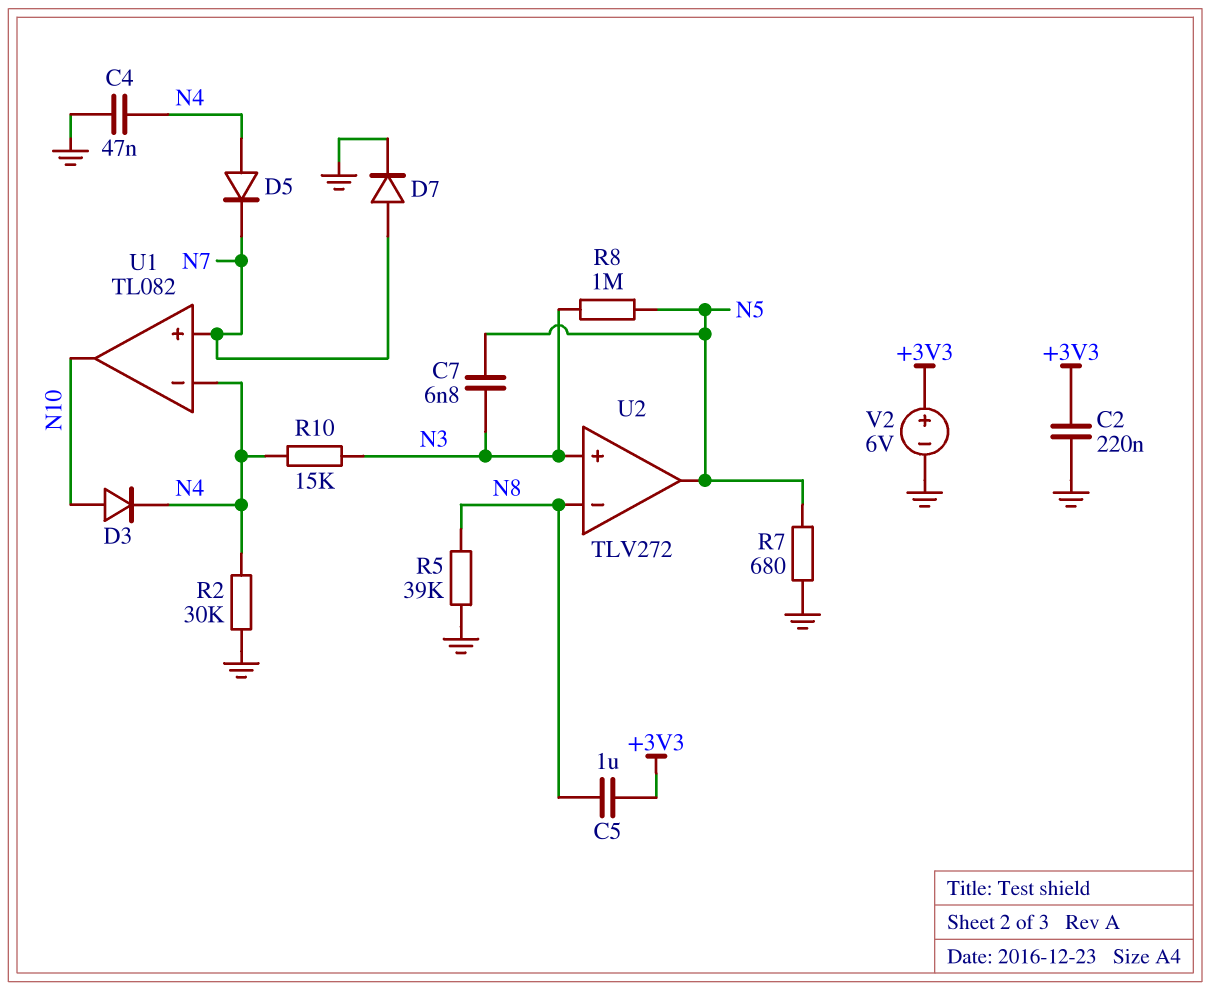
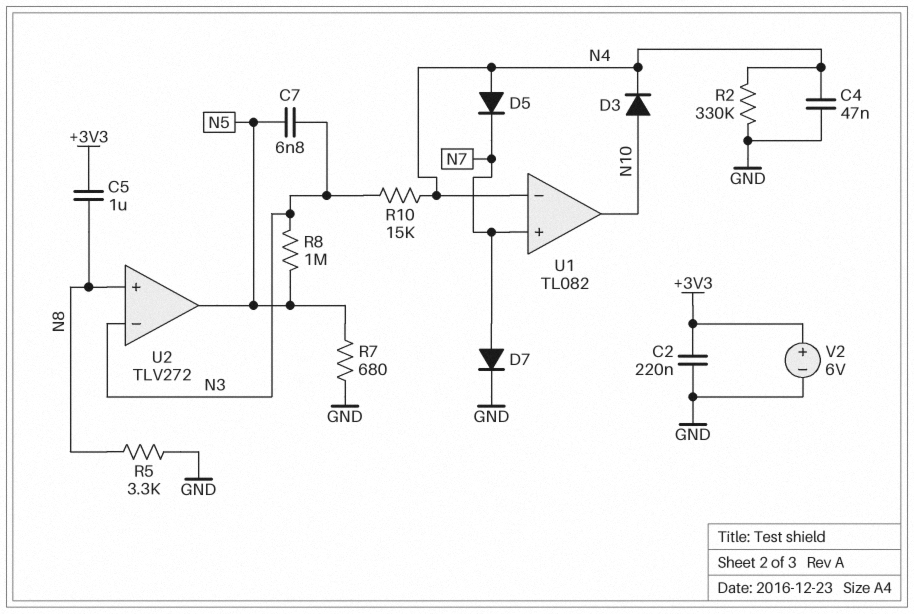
R2: 30k (GND, N4) -> 330k (GND, N4)
R5: 39k (GND, N8) -> 3.3k (GND, N8)
U2 pin in+: N3 -> N8
U2 pin in-: N8 -> N3

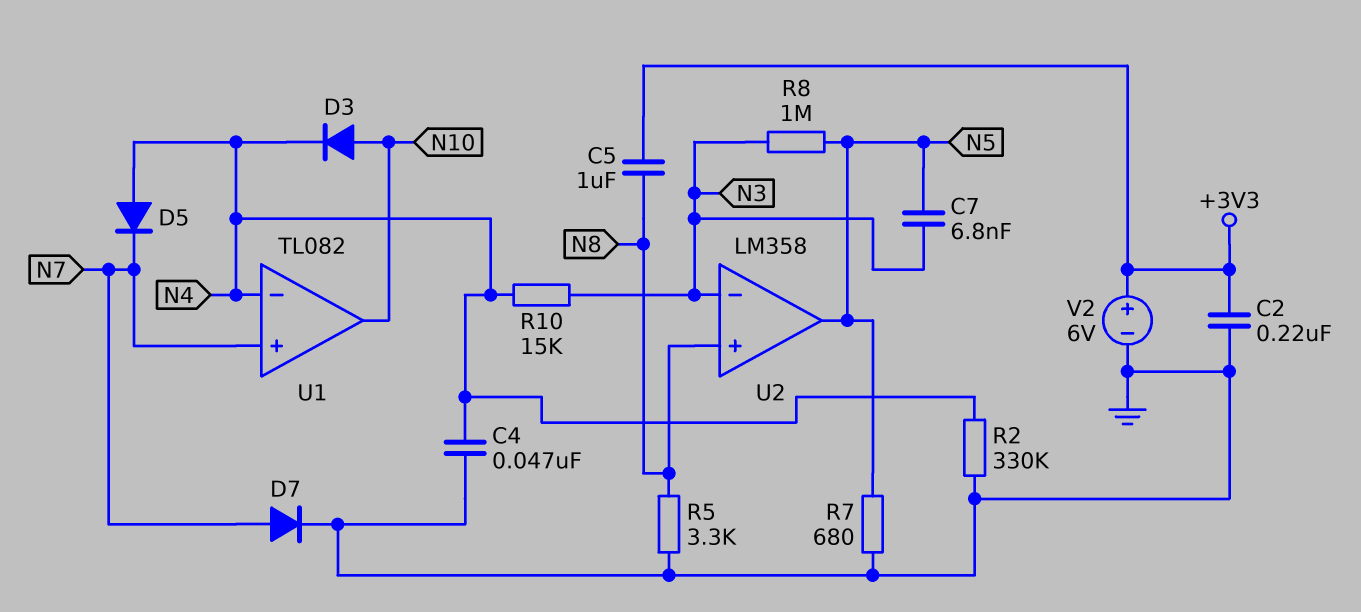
U2: TLV272 -> LM358

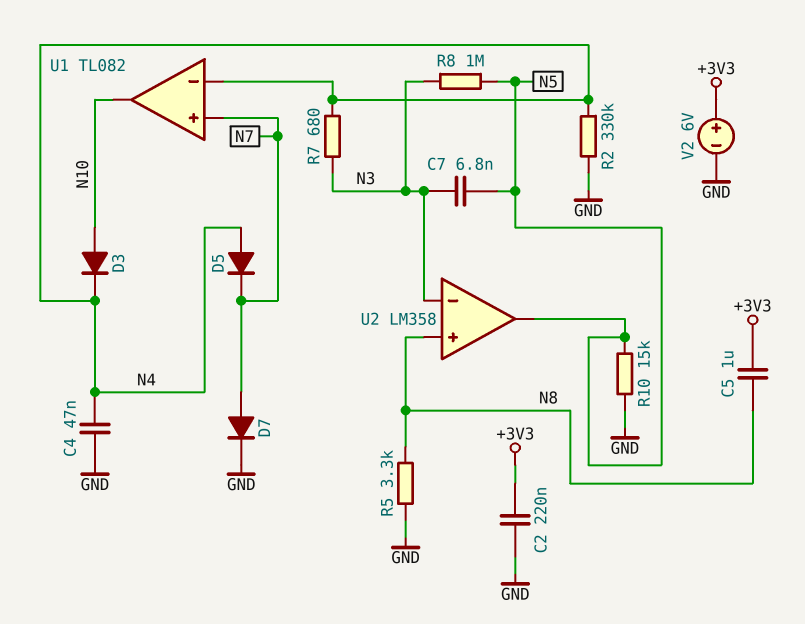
R7: 680 (GND, N5) -> 680 (N3, N4)
R10: 15k (N3, N4) -> 15k (GND, N5)

